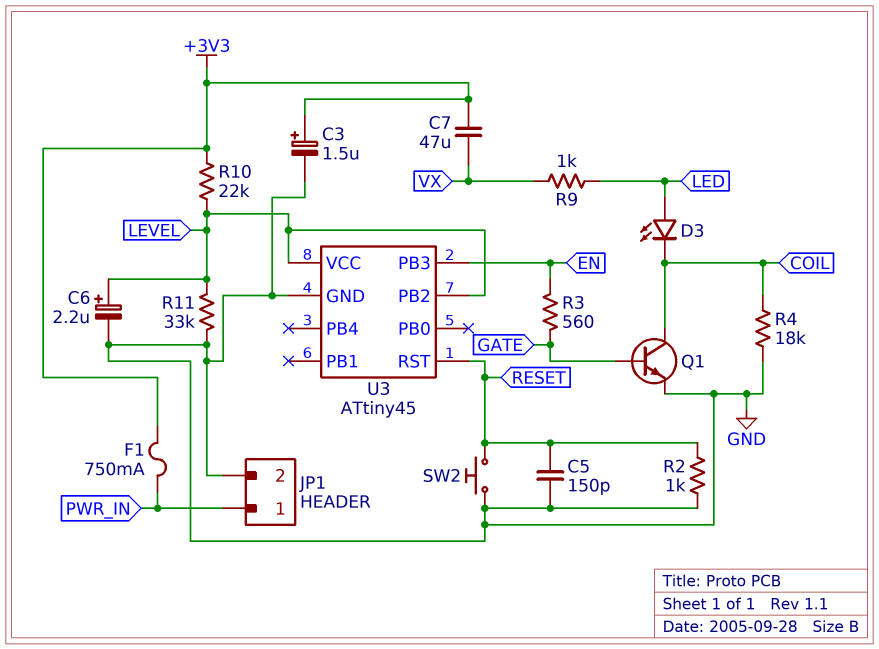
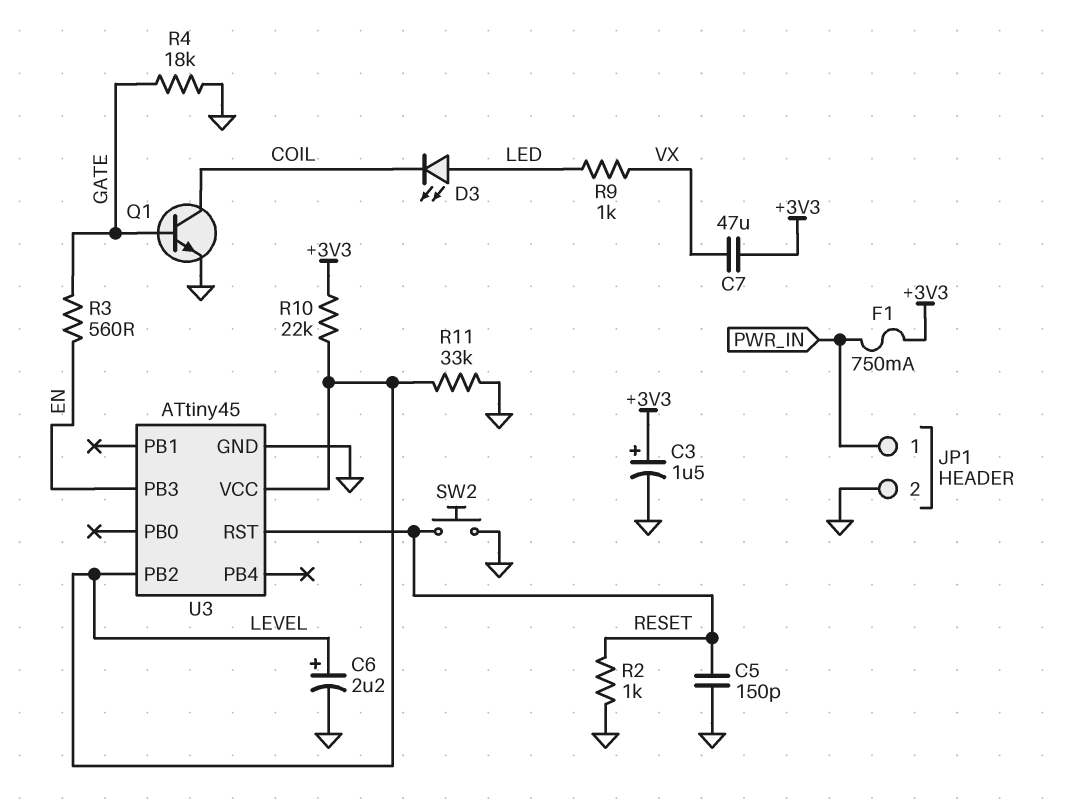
R4: 18k (COIL, GND) -> 18k (GATE, GND)

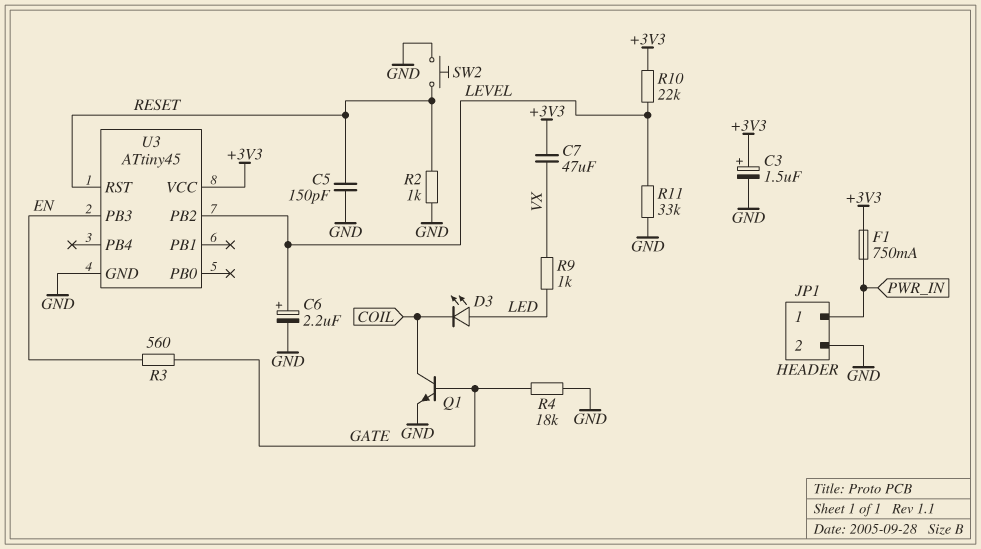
U3 pin VCC: LEVEL -> +3V3

